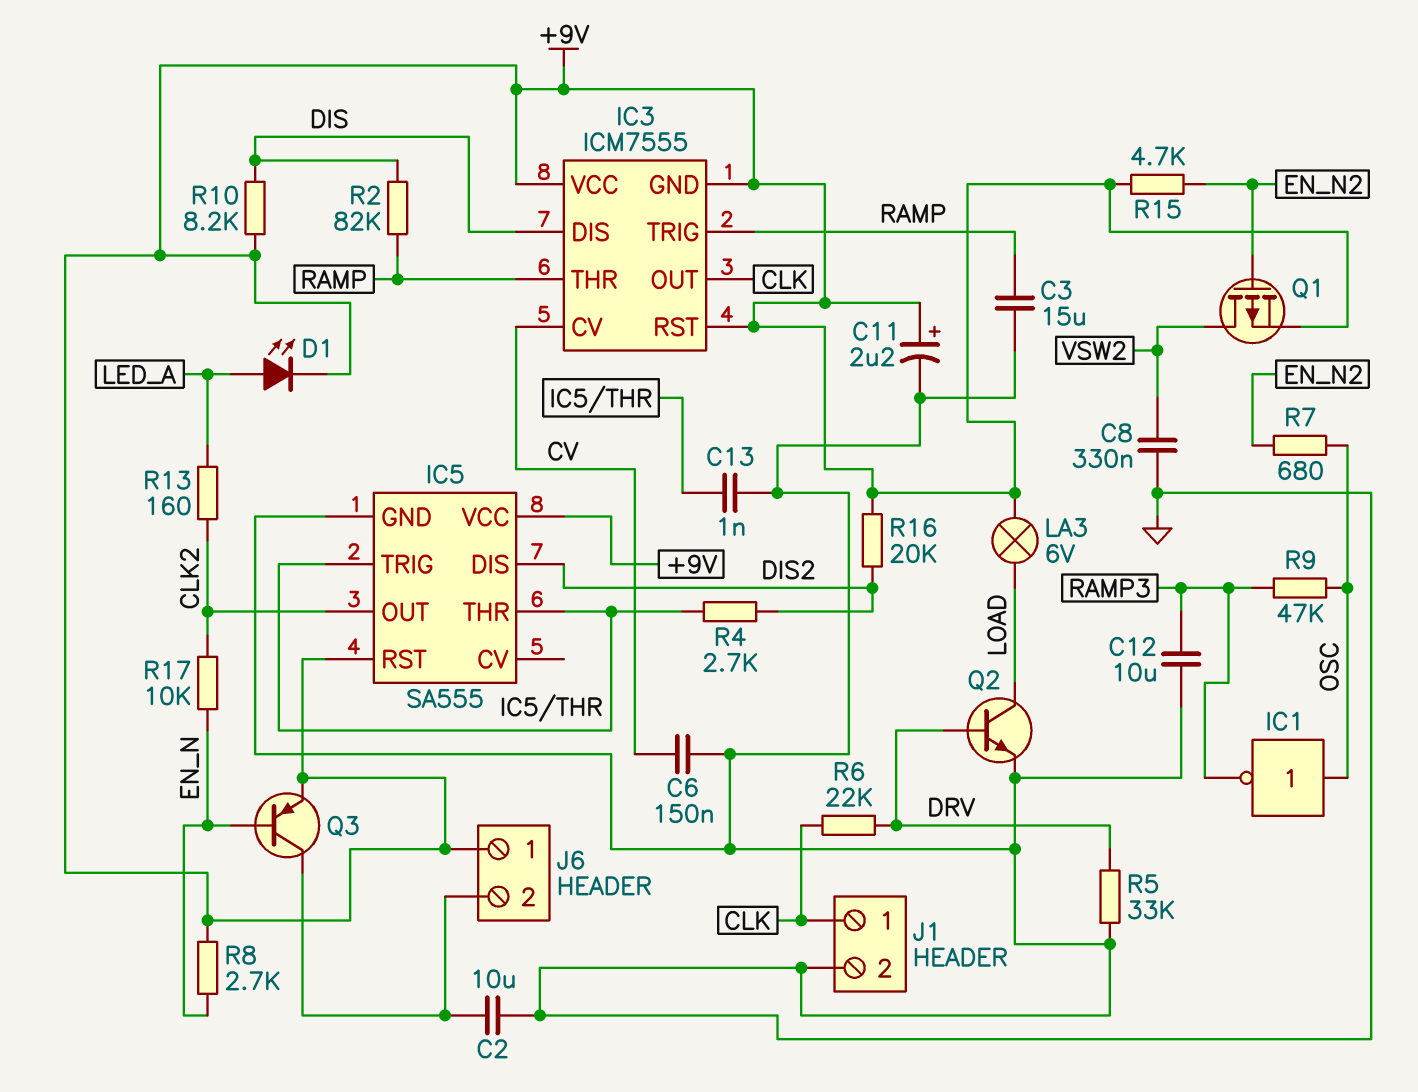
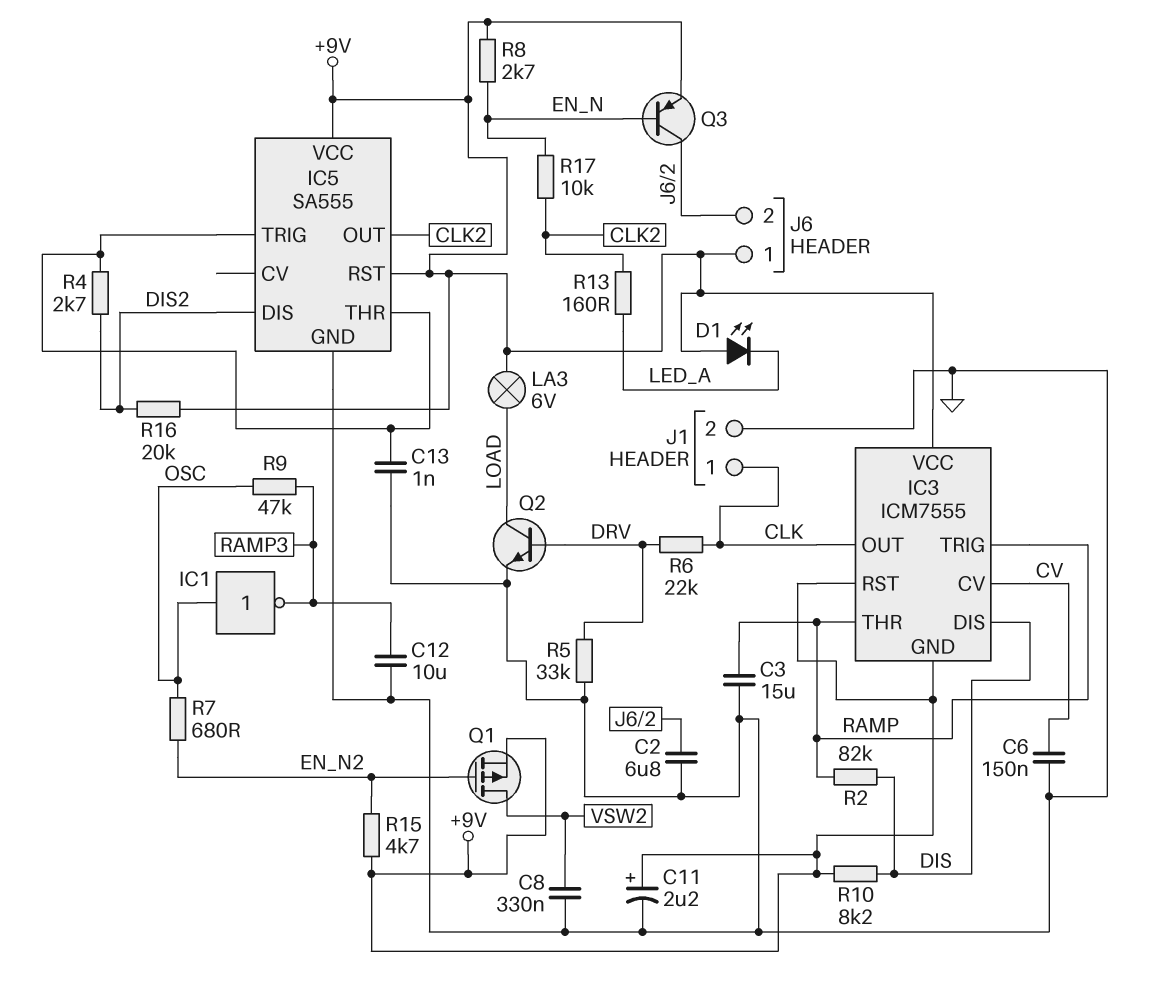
C2: 10uF (GND, J6/2) -> 6.8uF (GND, J6/2)
D1: LED (A LED_A, K +9V) -> LED (A +9V, K LED_A)

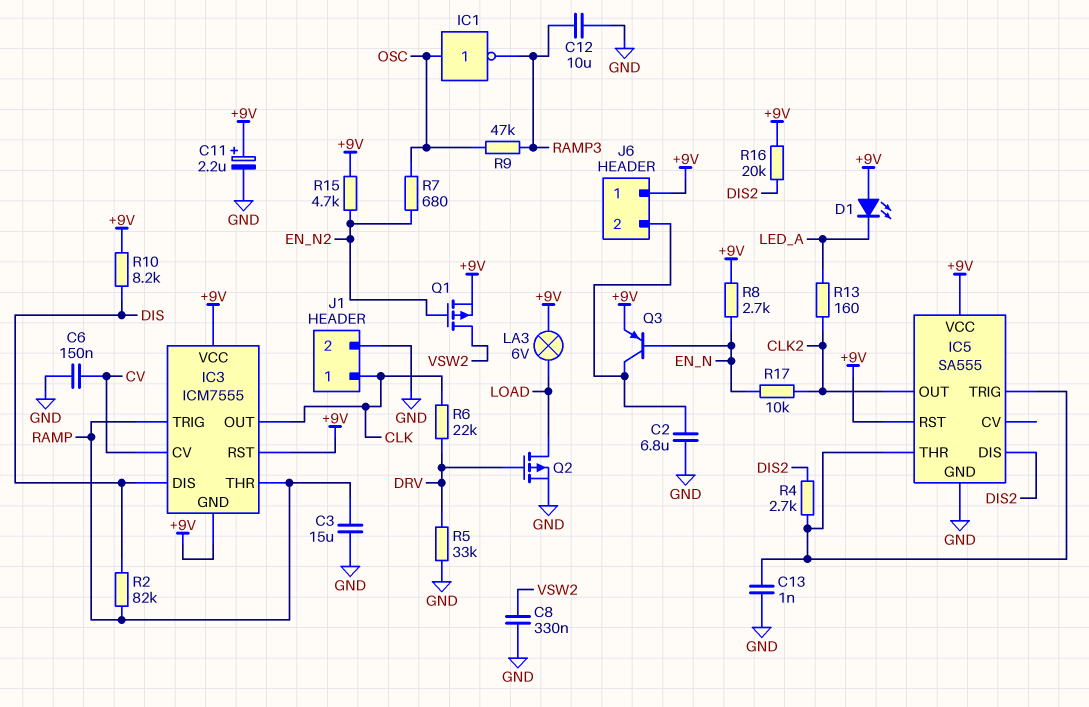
Q2: NPN (B DRV, C LOAD, E GND) -> PMOS (G DRV, D LOAD, S GND)

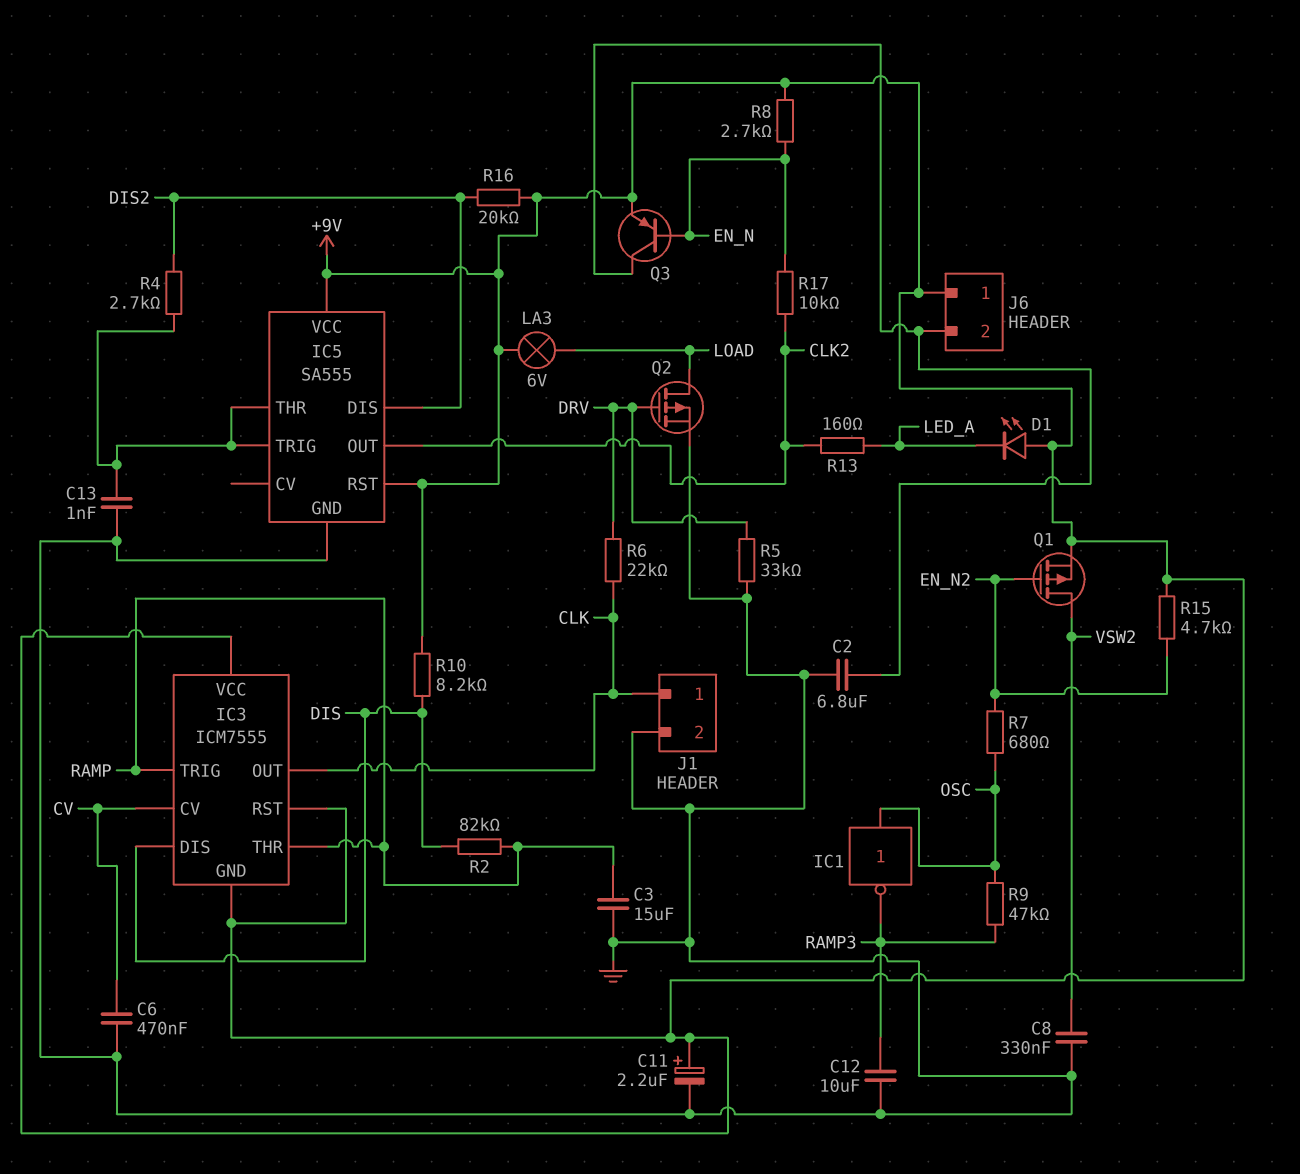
C6: 150nF (CV, GND) -> 470nF (CV, GND)

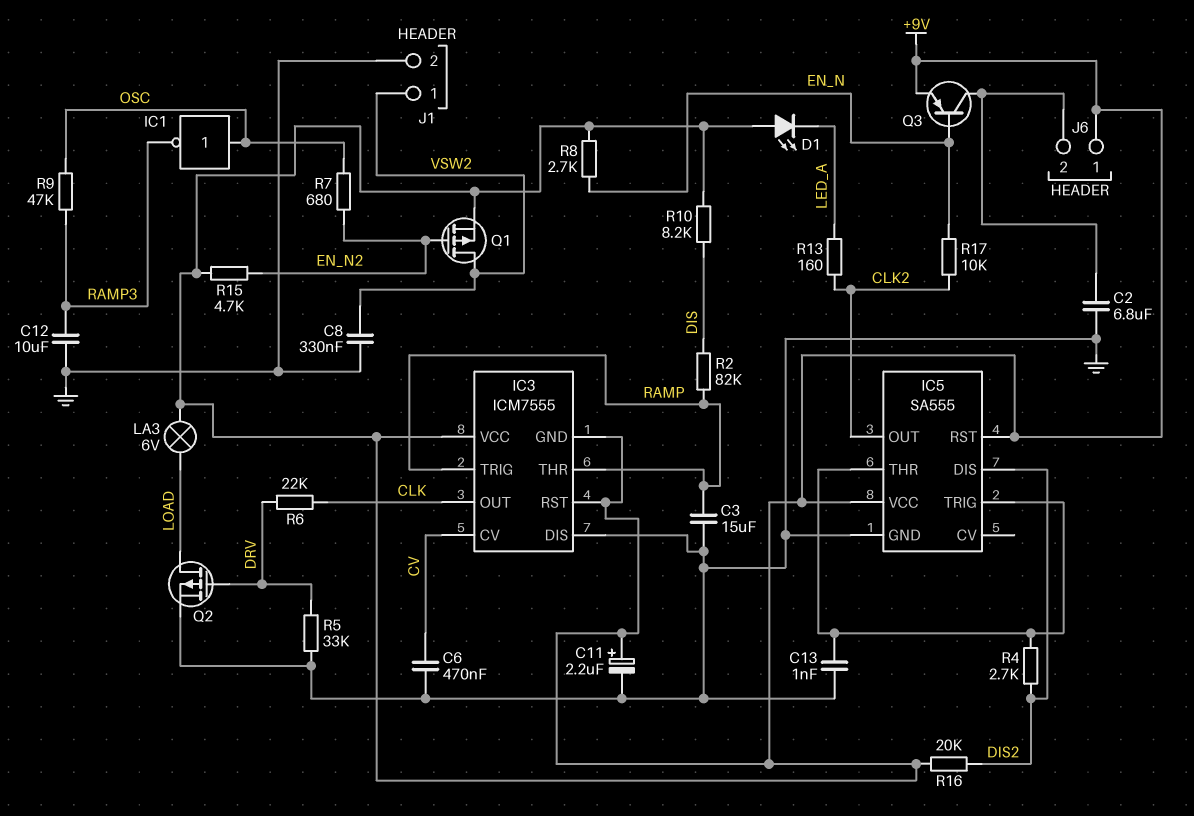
IC3 pin DIS: DIS -> GND
J1 pin 1: CLK -> VSW2

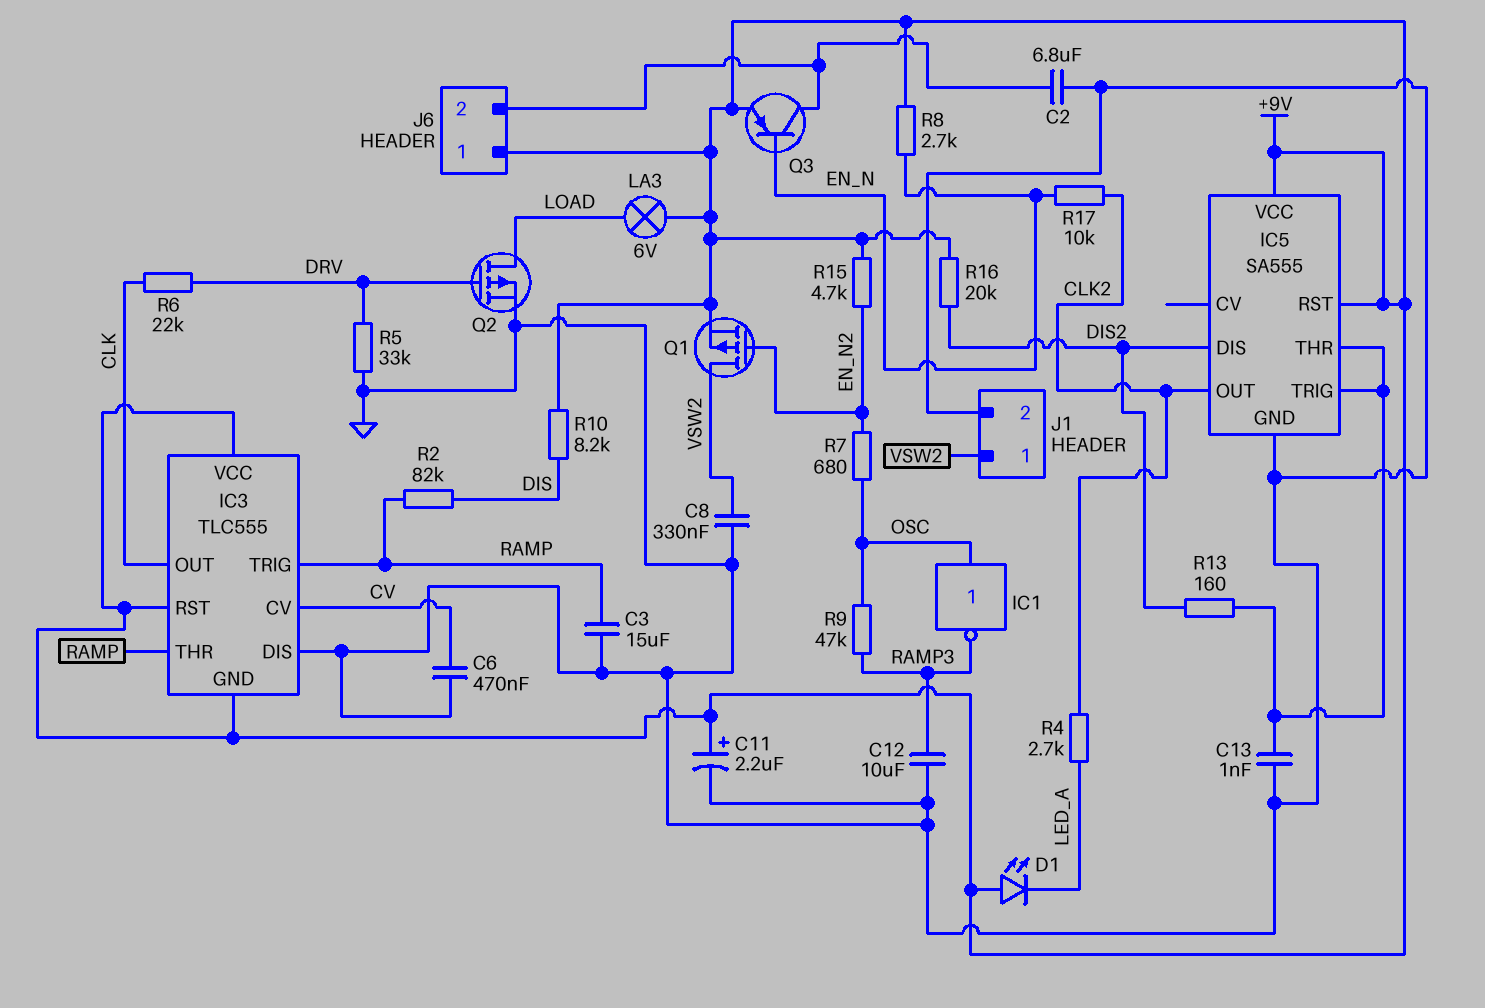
IC3: ICM7555 -> TLC555
R4: 2.7k (DIS2, IC5/THR) -> 2.7k (CLK2, LED_A)
R13: 160 (CLK2, LED_A) -> 160 (DIS2, IC5/THR)

